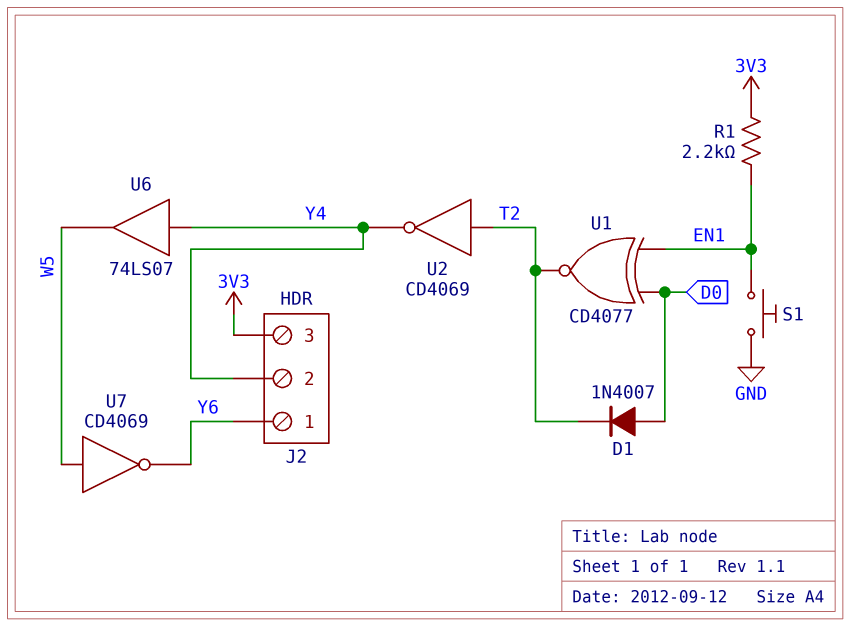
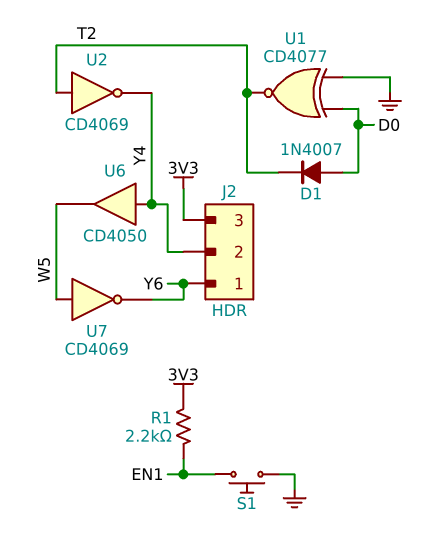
U1: XNOR CD4077 (in D0, in EN1, out T2) -> XNOR CD4077 (in D0, in GND, out T2)
U6: buffer 74LS07 (in Y4, out W5) -> buffer CD4050 (in Y4, out W5)

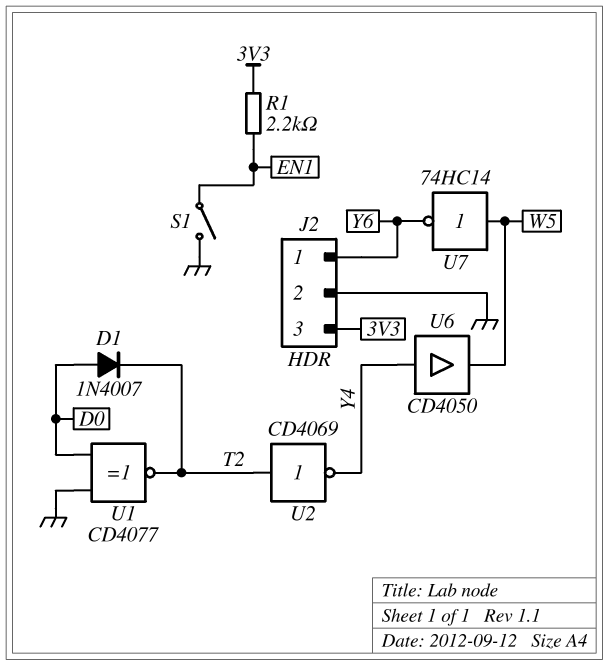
J2 pin 2: Y4 -> GND
S1: button (EN1, GND) -> switch (EN1, GND)
U7: NOT CD4069 (in W5, out Y6) -> NOT 74HC14 (in W5, out Y6)

